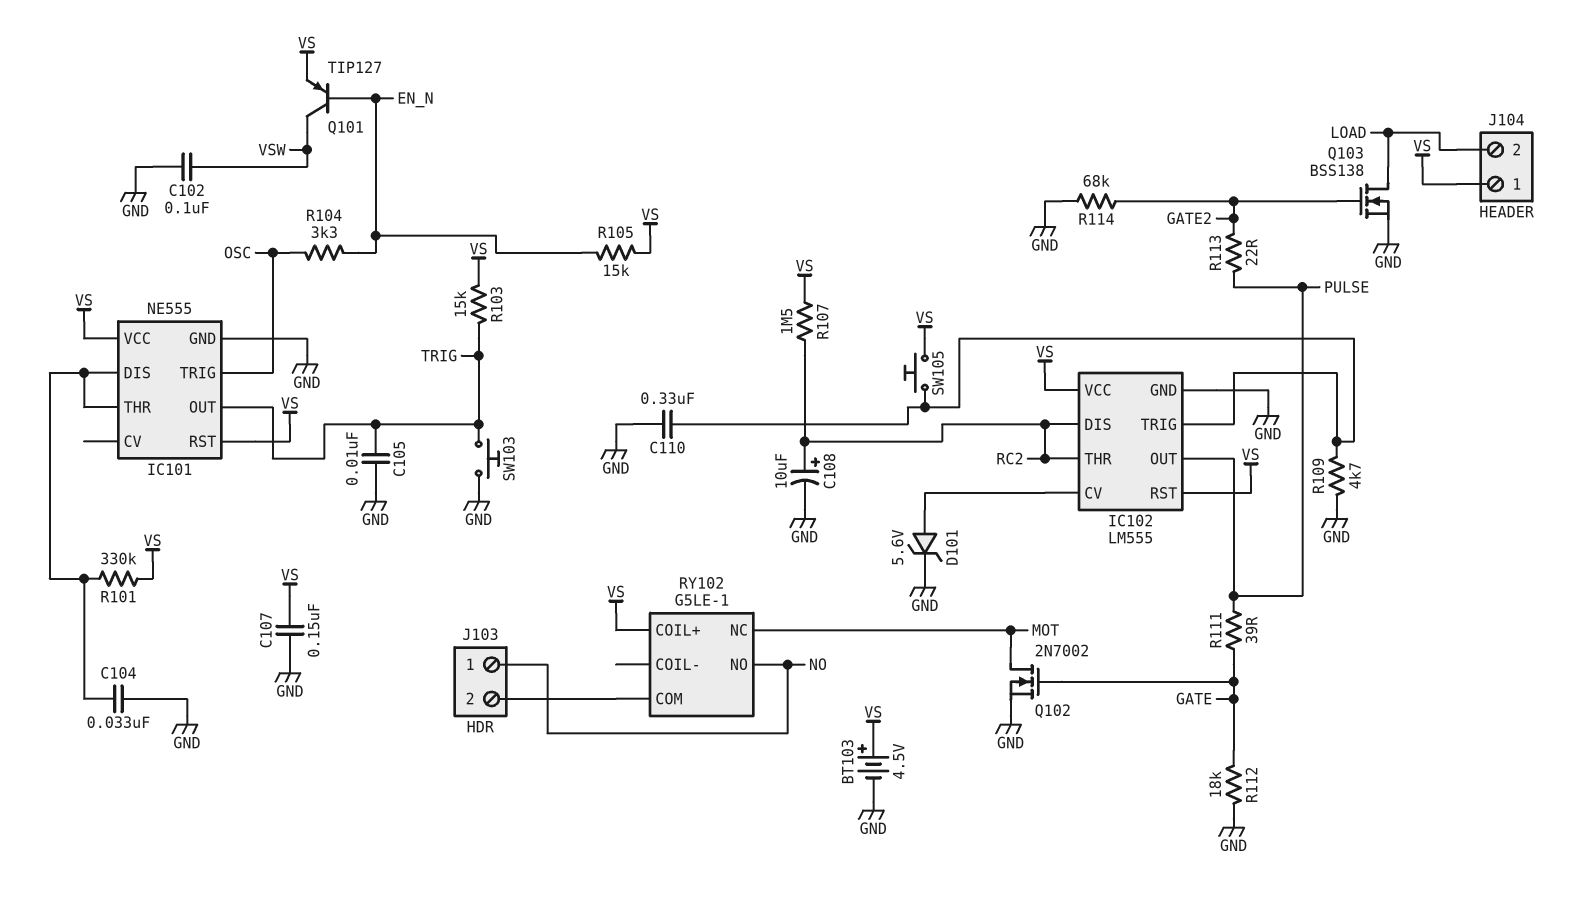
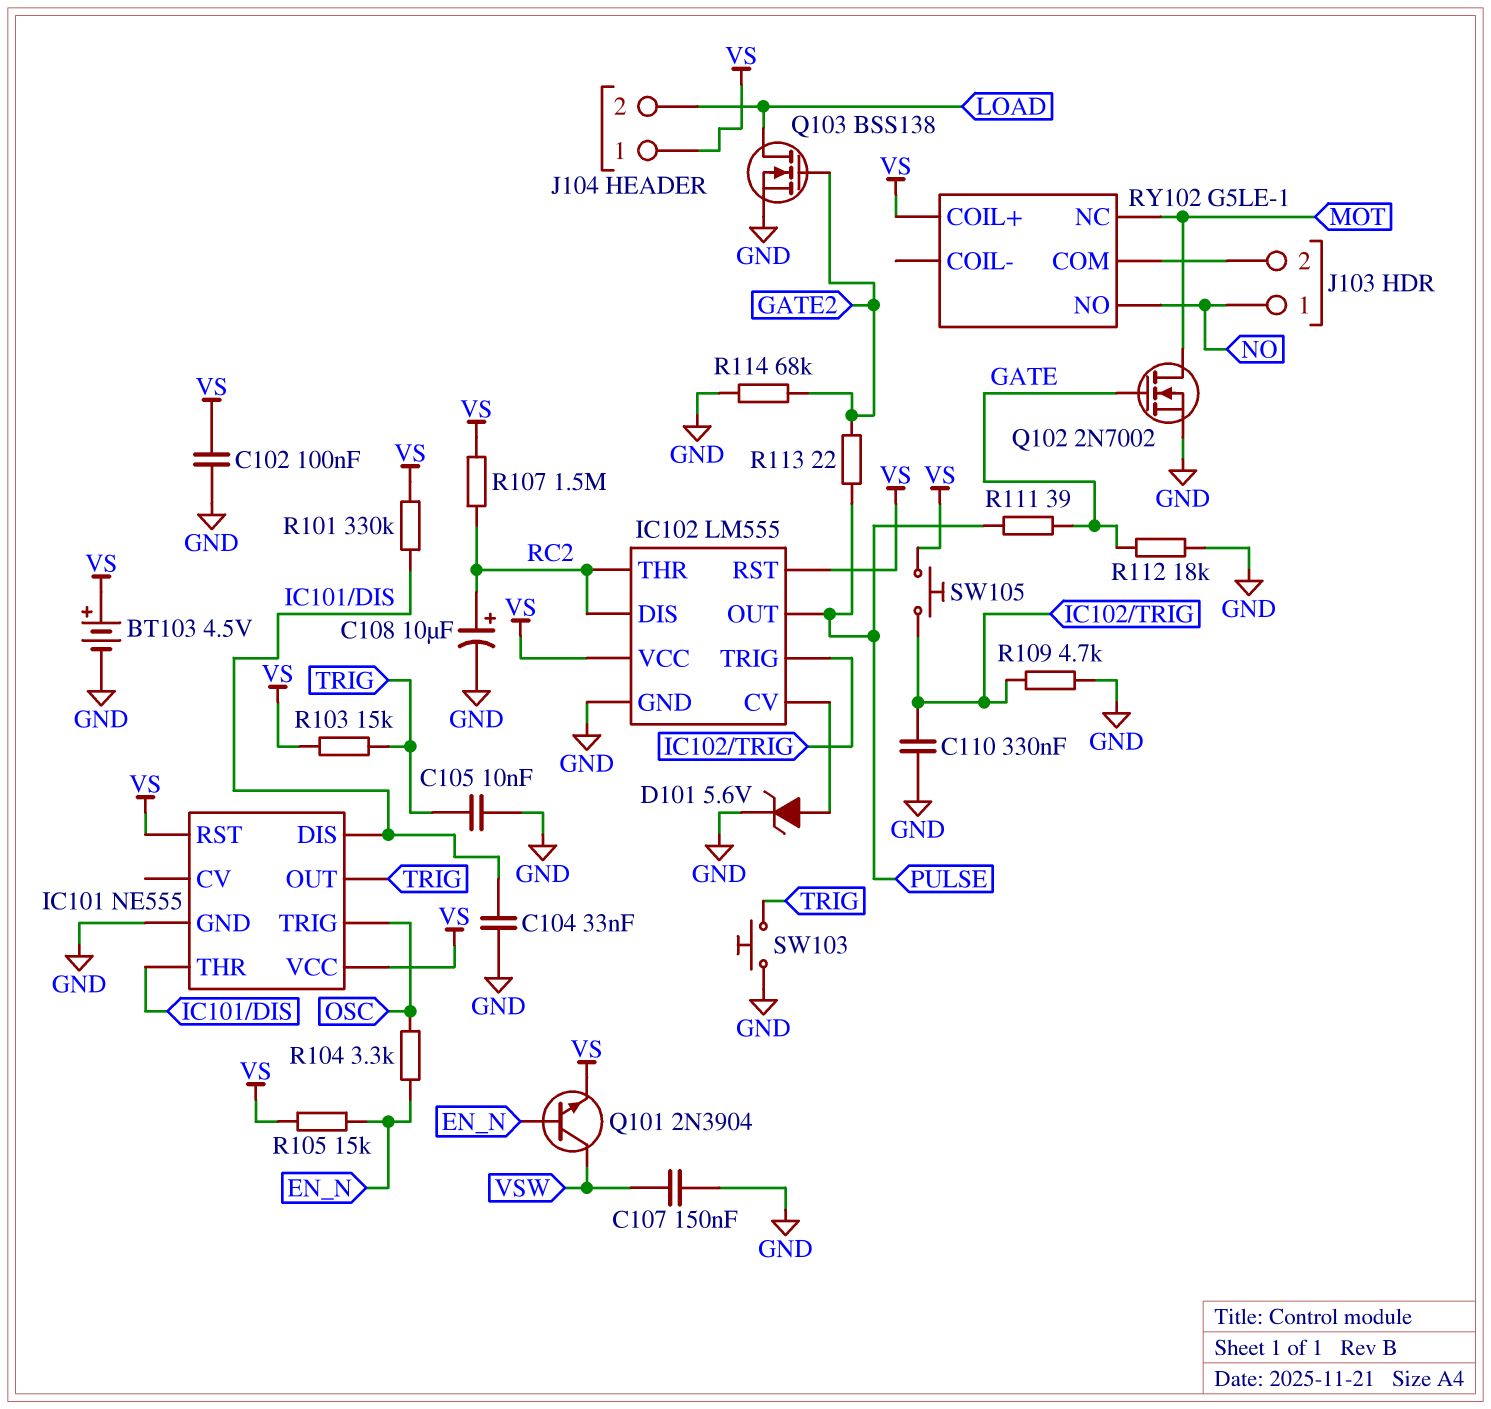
C102: 100nF (GND, VSW) -> 100nF (GND, VS)
C107: 150nF (GND, VS) -> 150nF (GND, VSW)
Q101: PNP TIP127 (B EN_N, C VSW, E VS) -> NPN 2N3904 (B EN_N, C VSW, E VS)

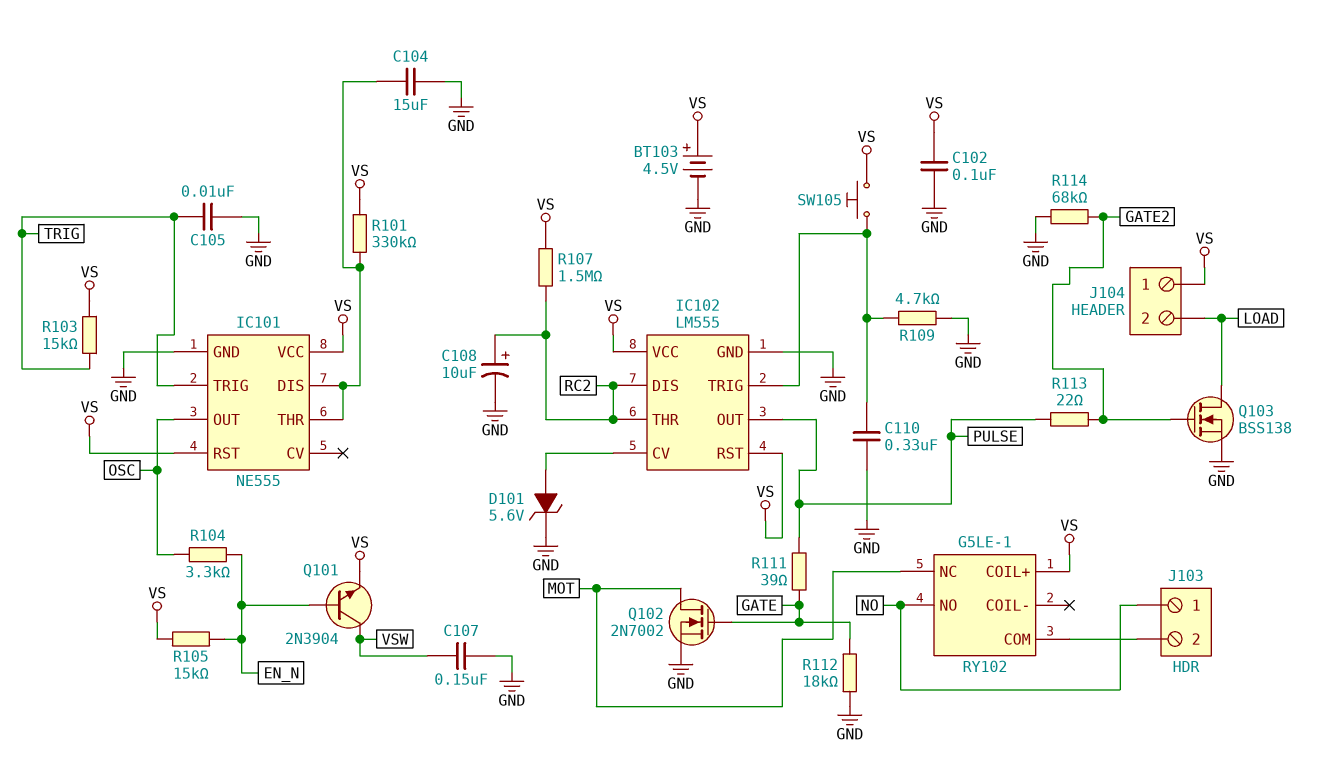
C104: 33nF (GND, IC101/DIS) -> 15uF (GND, IC101/DIS)
IC101 pin OUT: TRIG -> OSC
IC101 pin TRIG: OSC -> TRIG
SW103: button (GND, TRIG) -> none

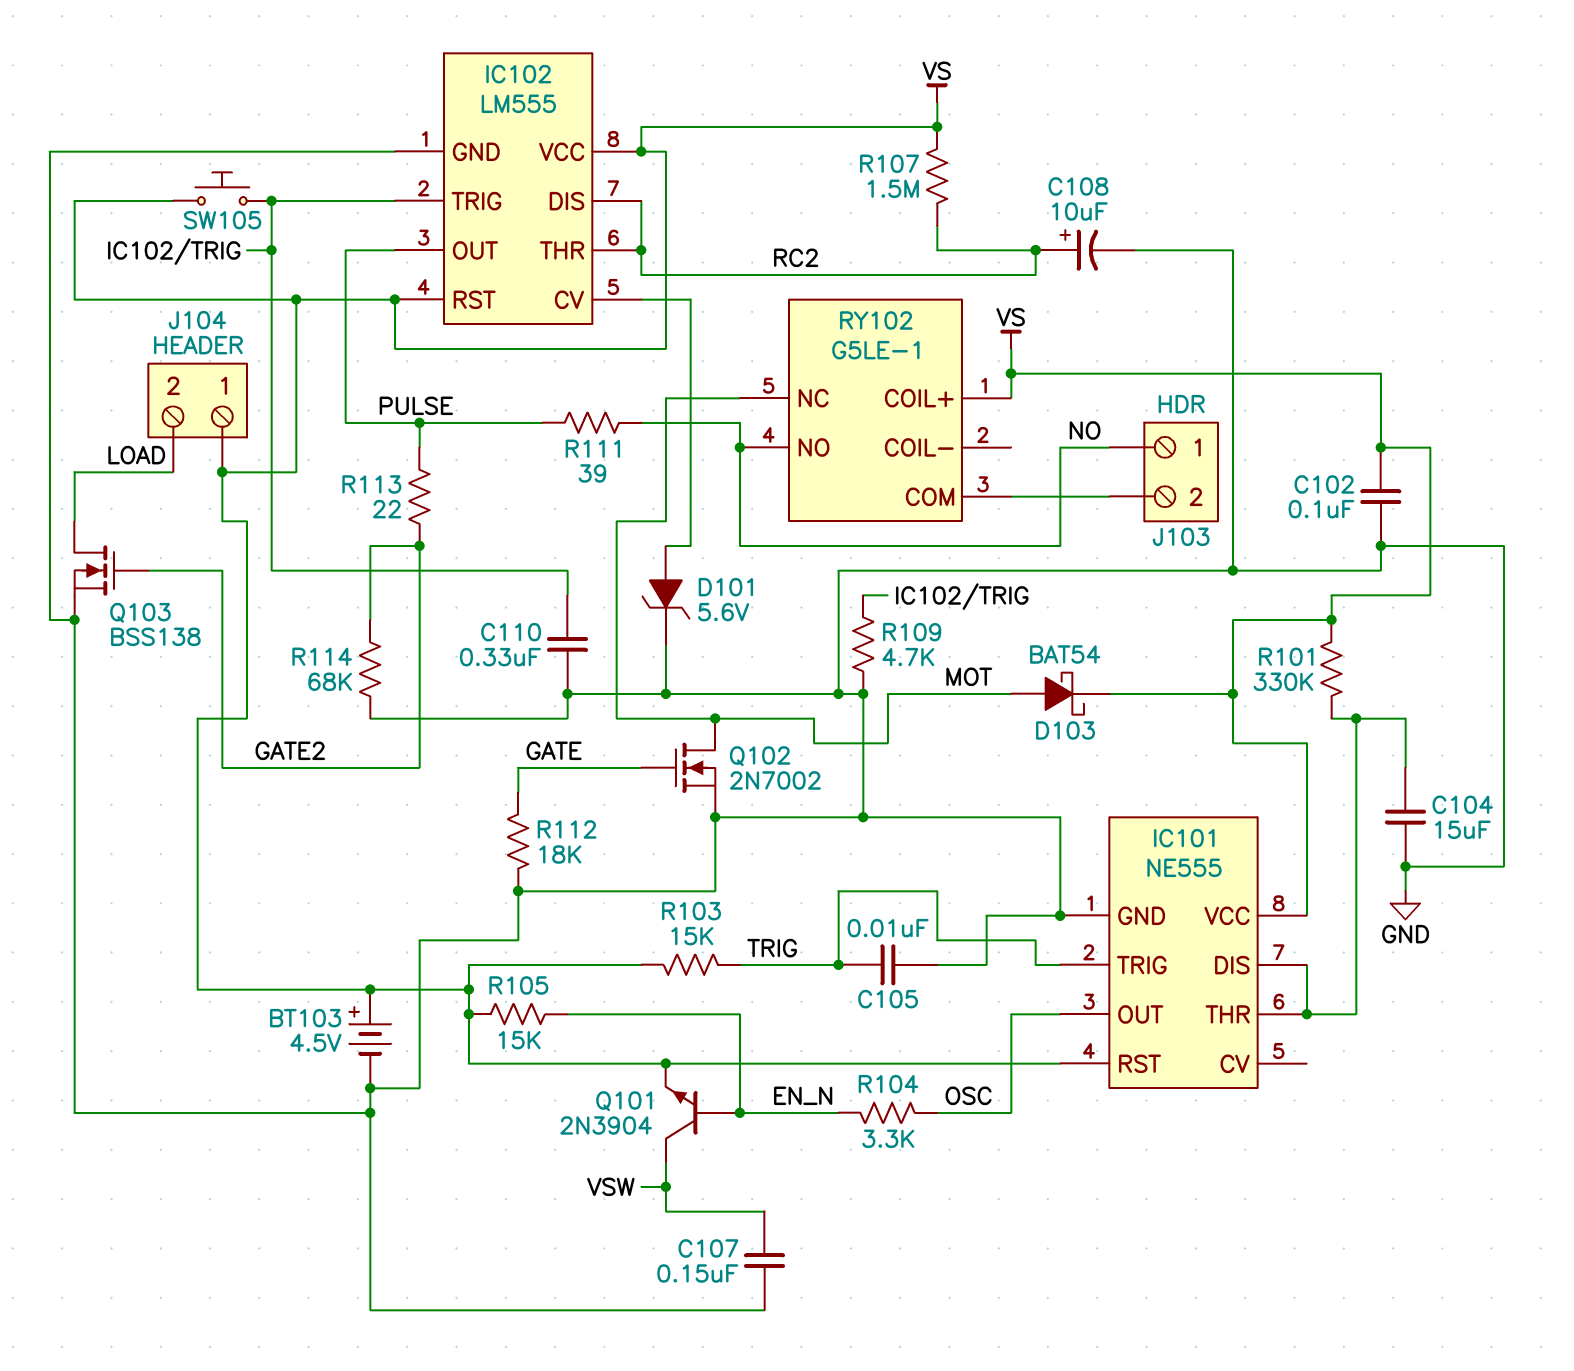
D103: none -> schottky BAT54 (A MOT, K VS)
R111: 39 (GATE, PULSE) -> 39 (NO, PULSE)

